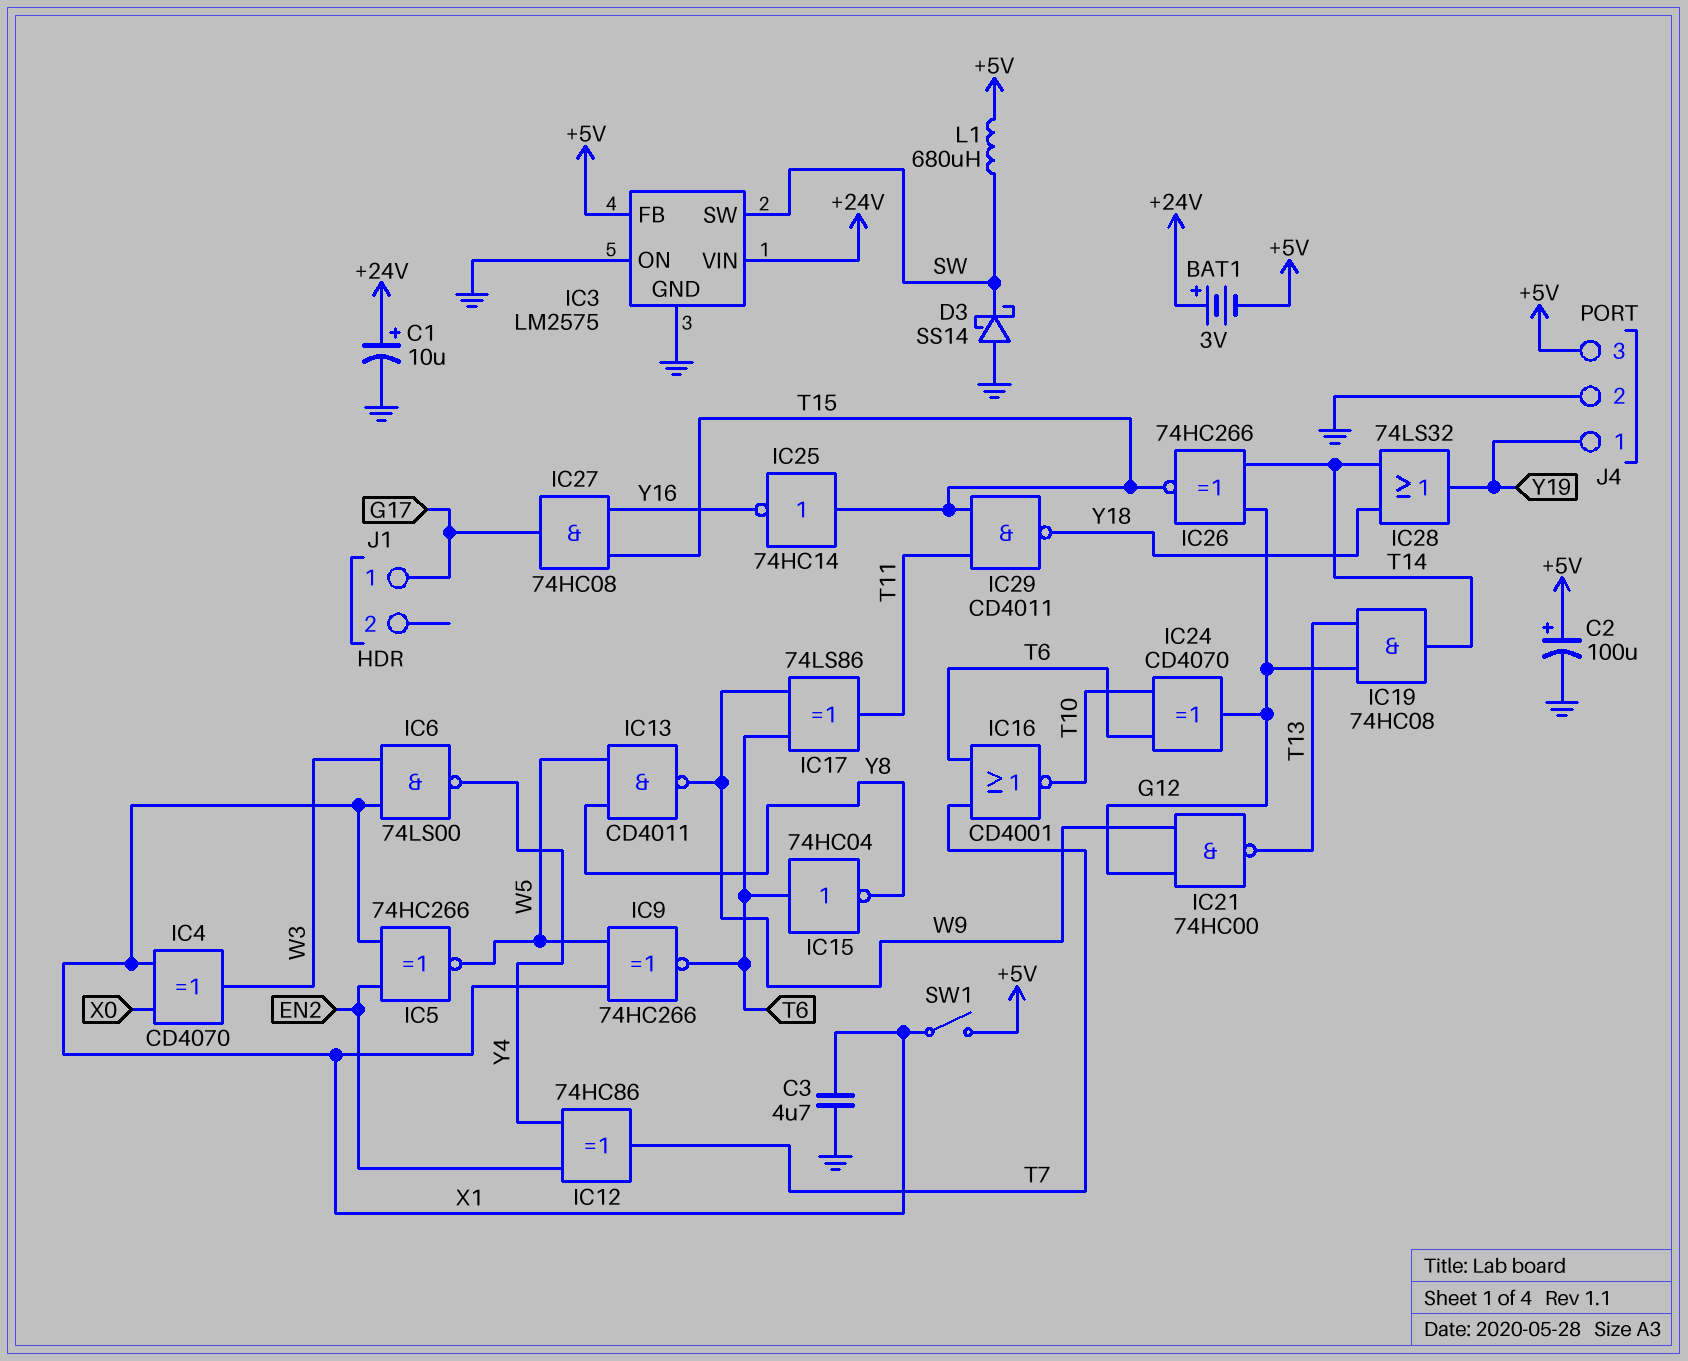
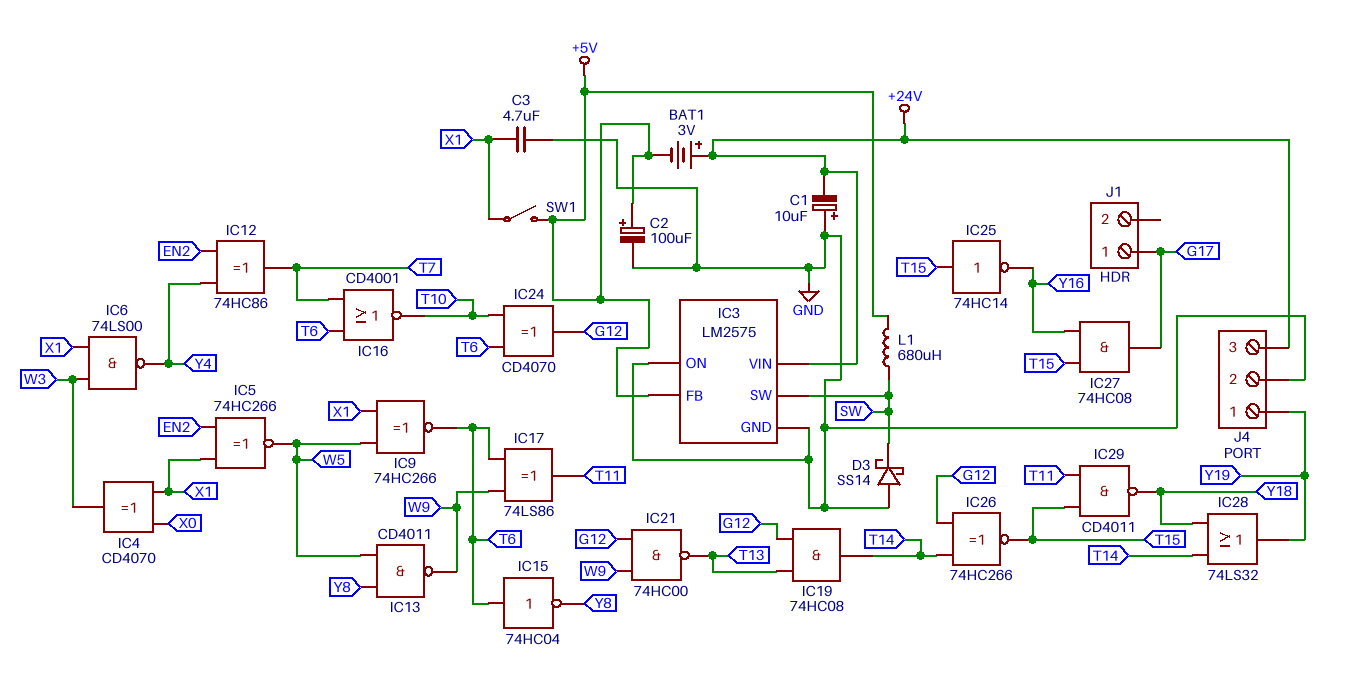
C1: 10uF (plus +24V, minus GND) -> 10uF (plus GND, minus +24V)
J4 pin 3: +5V -> +24V

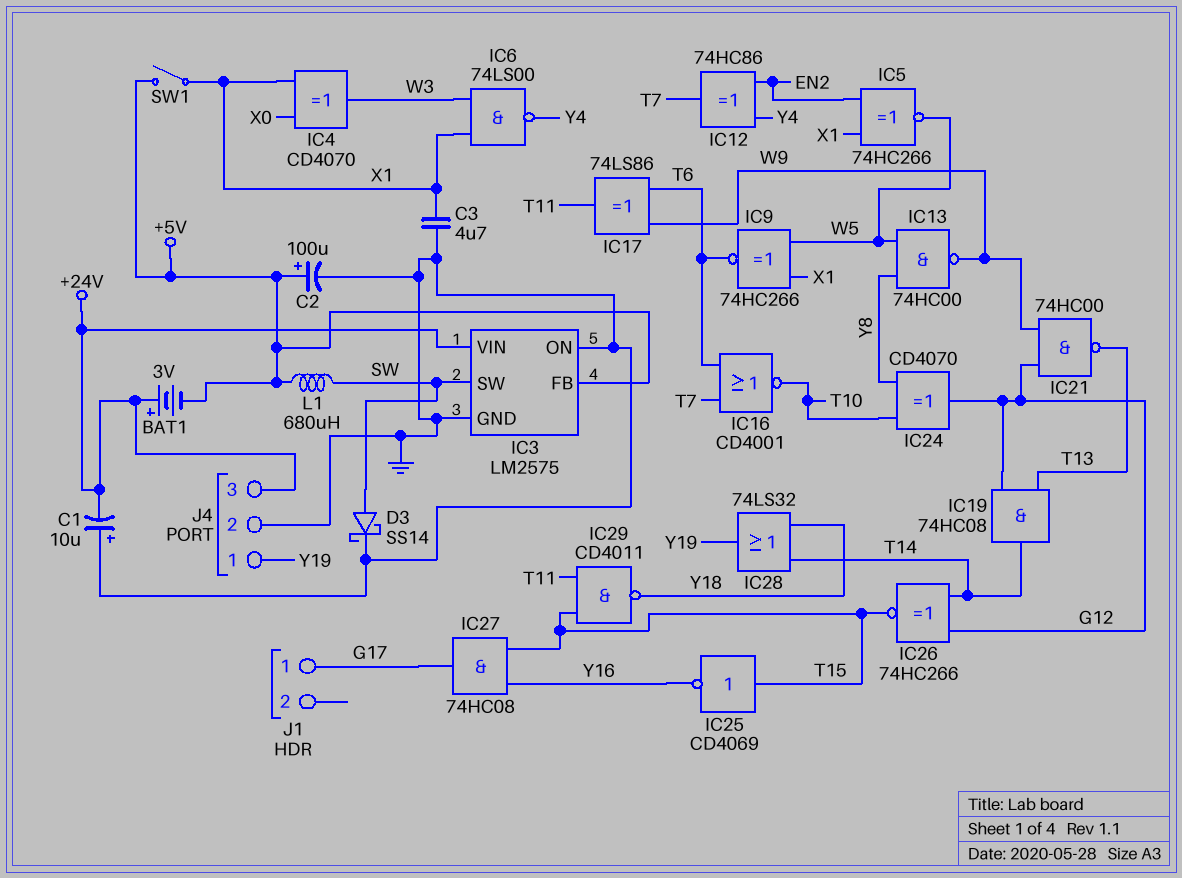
D3: schottky SS14 (A GND, K SW) -> schottky SS14 (A SW, K GND)
IC13: NAND CD4011 (in W5, in Y8, out W9) -> NAND 74HC00 (in W5, in Y8, out W9)
IC15: NOT 74HC04 (in T6, out Y8) -> none
IC24: XOR CD4070 (in T6, in T10, out G12) -> XOR CD4070 (in T10, in Y8, out G12)
IC25: NOT 74HC14 (in T15, out Y16) -> NOT CD4069 (in T15, out Y16)

